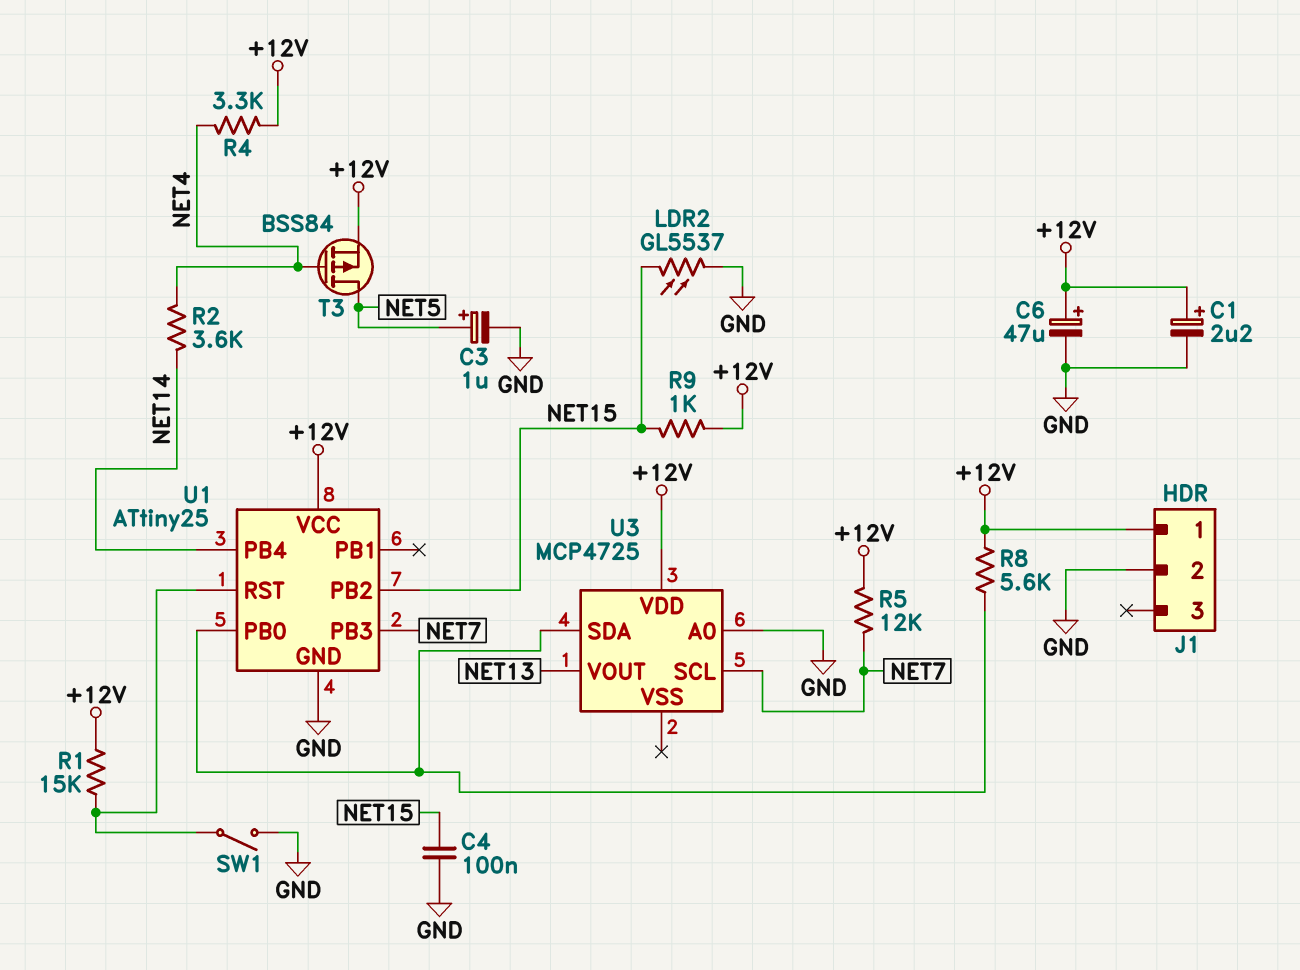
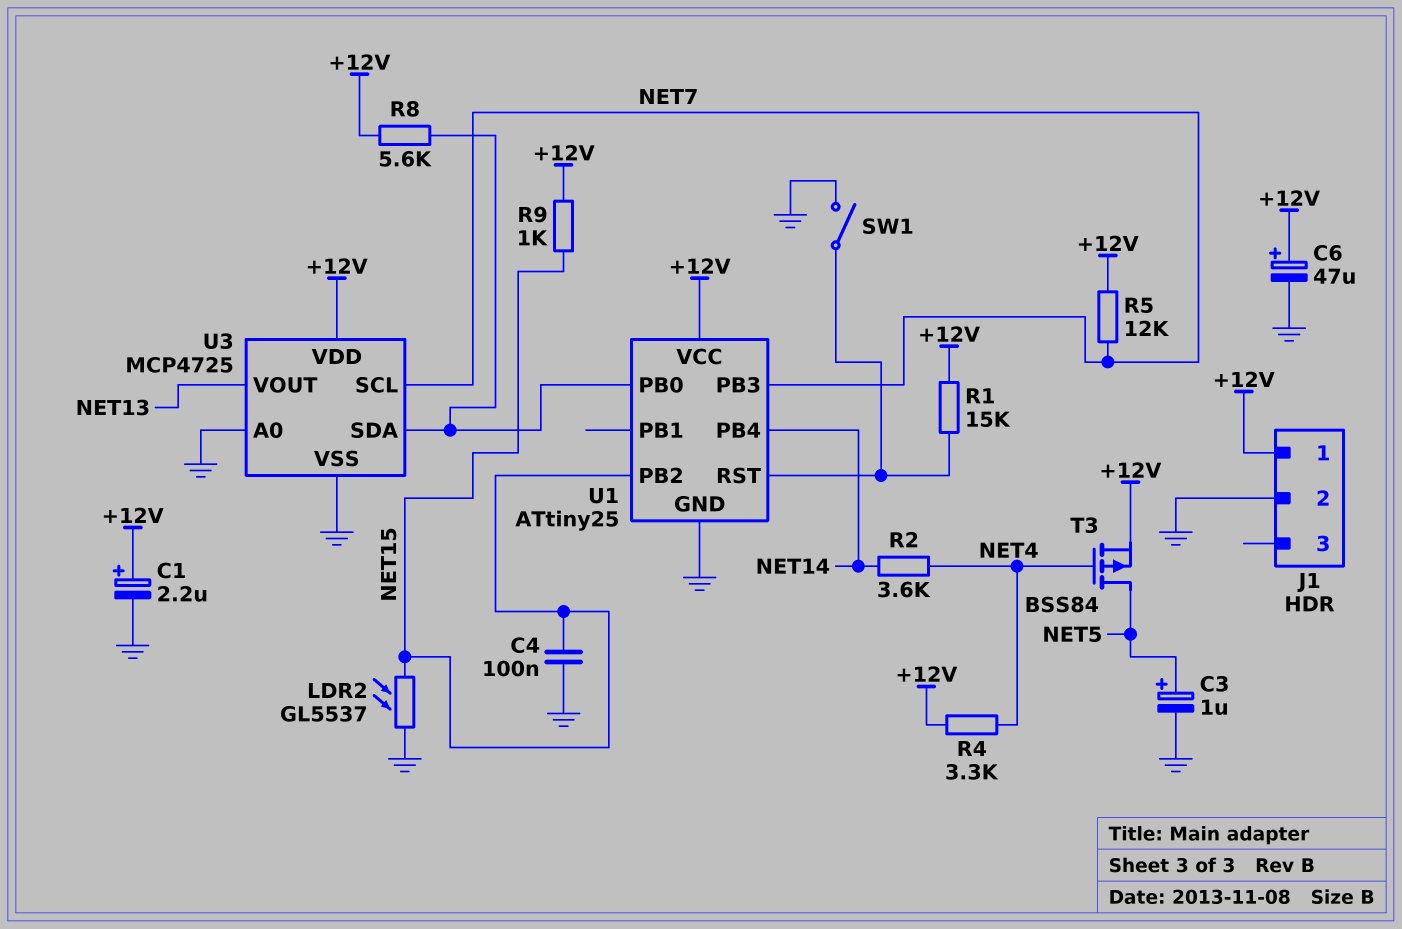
U3 pin VSS: none -> GND

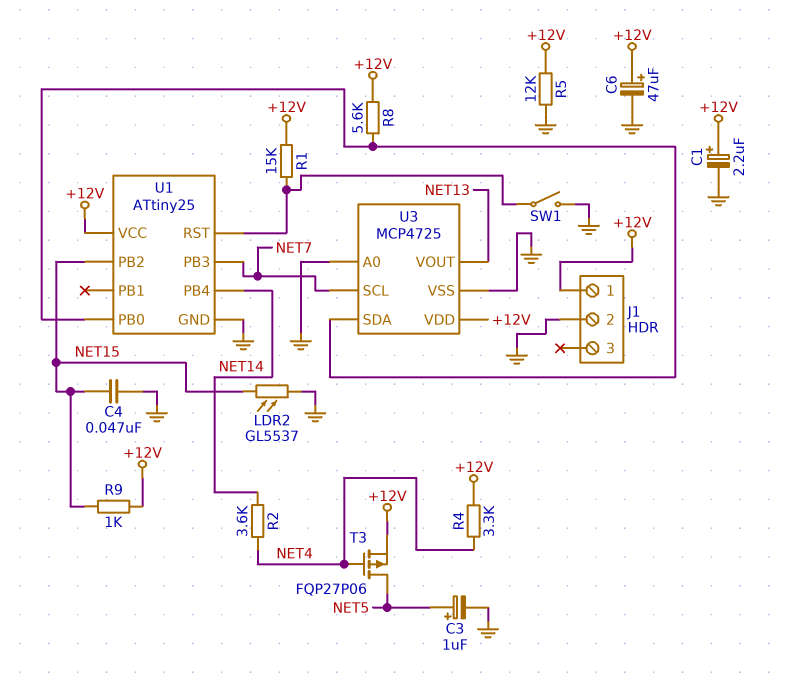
C4: 100nF (GND, NET15) -> 47nF (GND, NET15)
R5: 12k (+12V, NET7) -> 12k (+12V, GND)
T3: PMOS BSS84 (G NET4, D NET5, S +12V) -> PMOS FQP27P06 (G NET4, D NET5, S +12V)

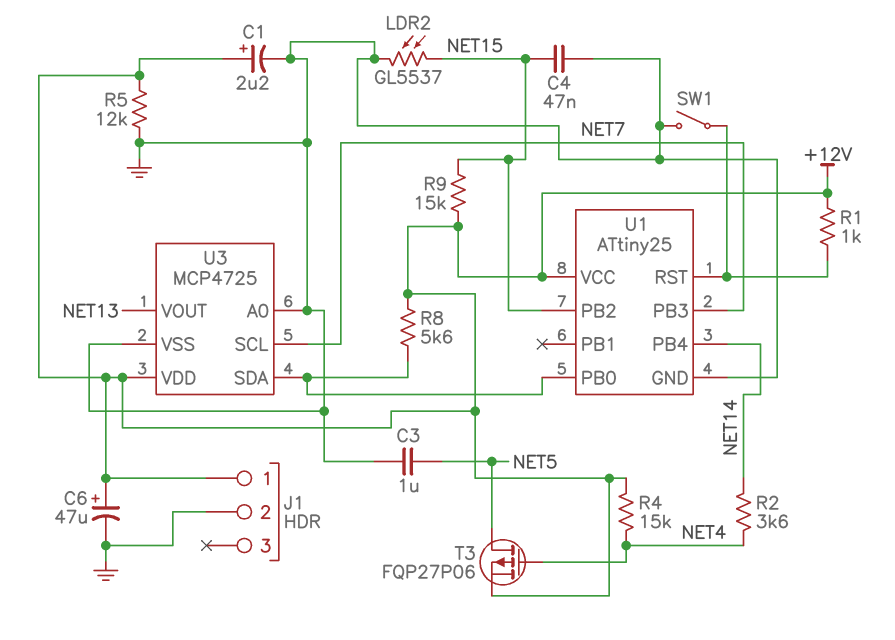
C3: 1uF (plus NET5, minus GND) -> 1uF (GND, NET5)
R1: 15k (+12V, U1/RST) -> 1k (+12V, U1/RST)
R4: 3.3k (+12V, NET4) -> 15k (+12V, NET4)
R9: 1k (+12V, NET15) -> 15k (+12V, NET15)

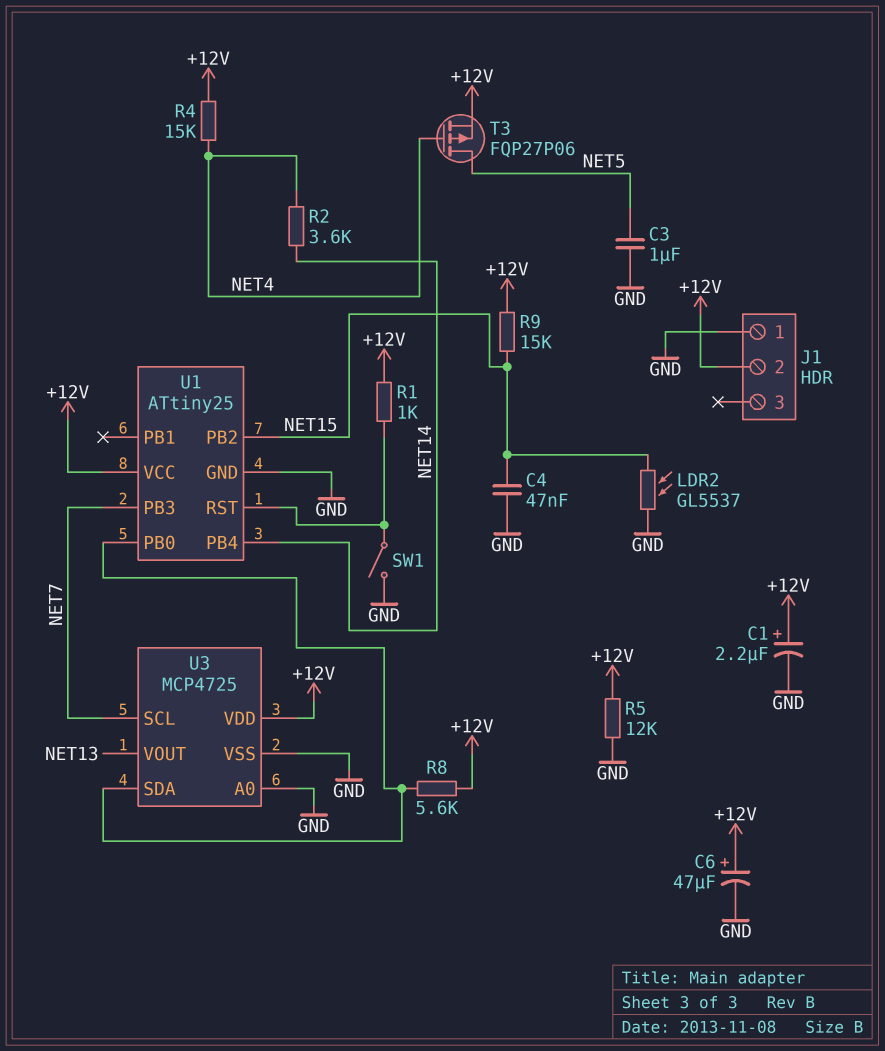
J1 pin 1: +12V -> GND
J1 pin 2: GND -> +12V

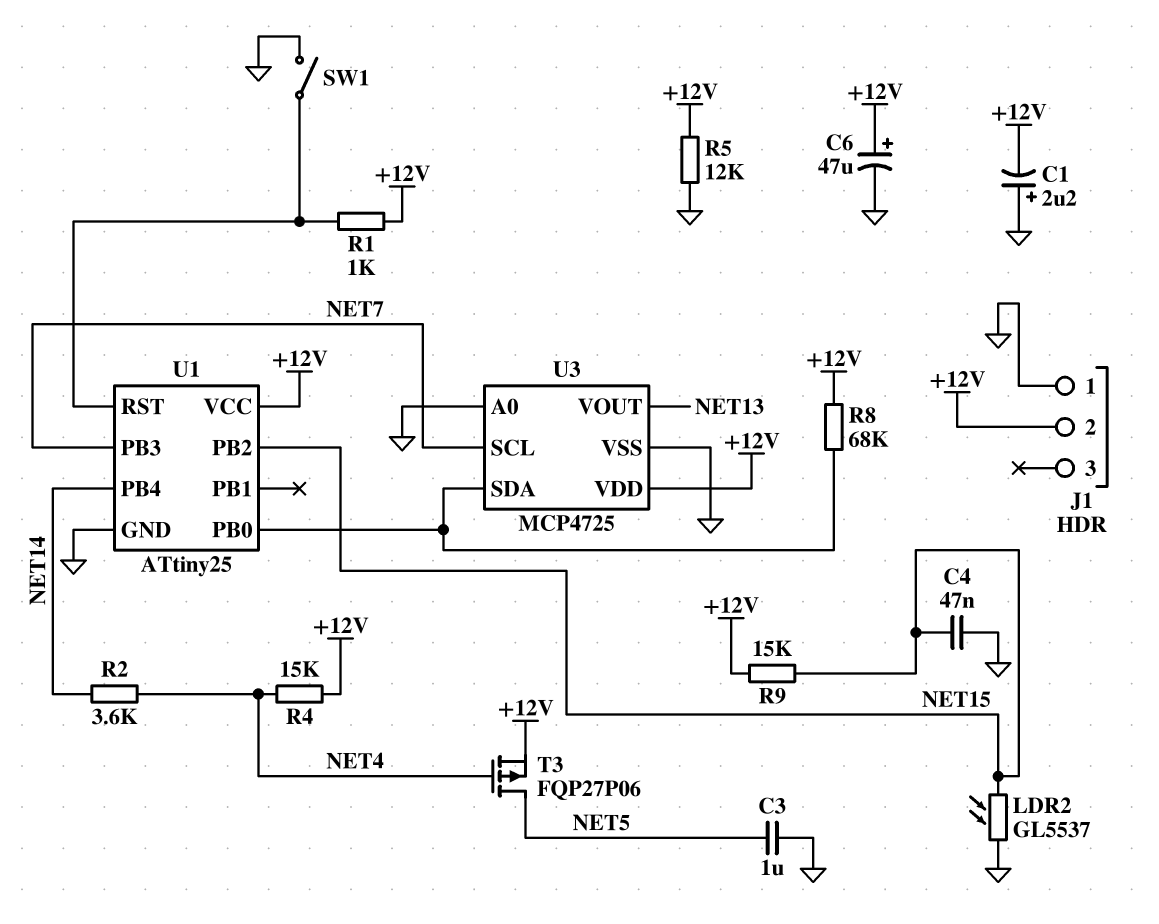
C1: 2.2uF (plus +12V, minus GND) -> 2.2uF (plus GND, minus +12V)
R8: 5.6k (+12V, U1/PB0) -> 68k (+12V, U1/PB0)

